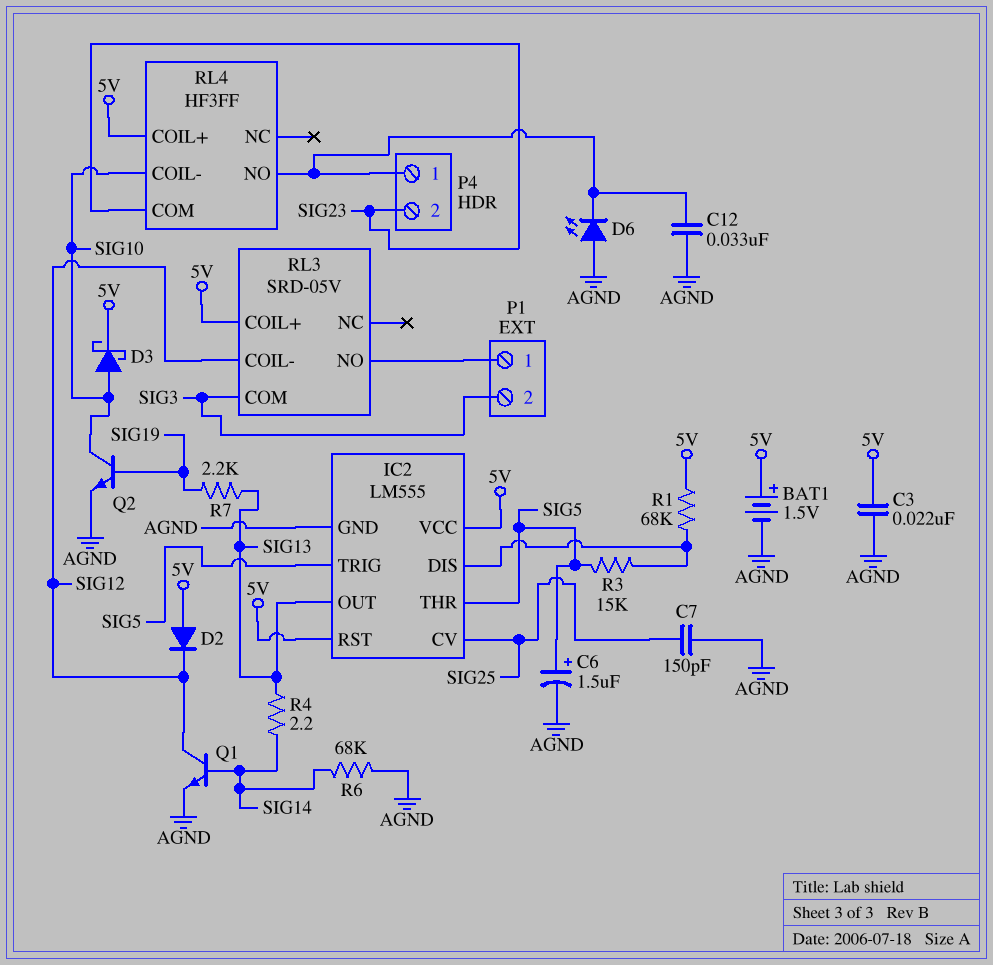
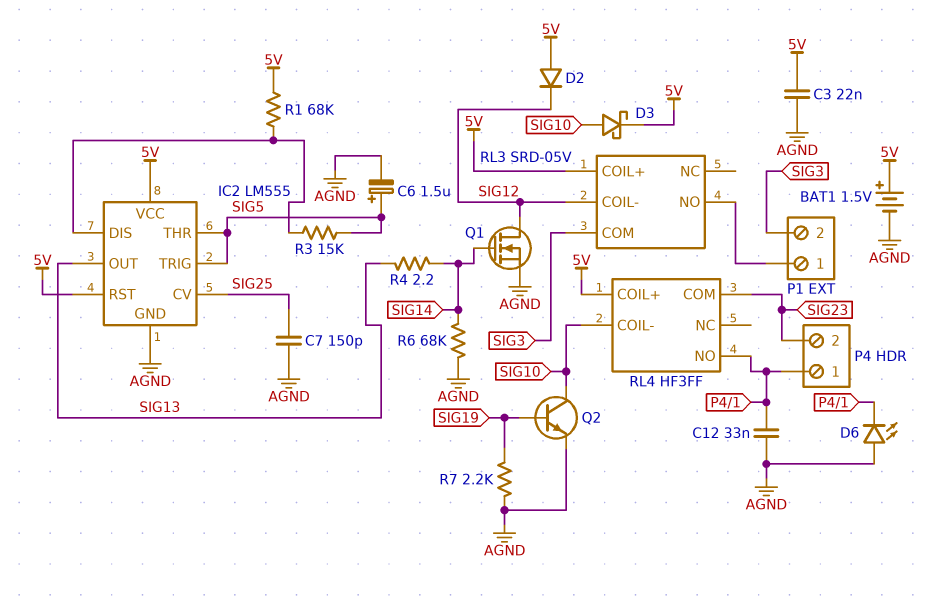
Q1: NPN (B SIG14, C SIG12, E AGND) -> NMOS (G SIG14, D SIG12, S AGND)
R7: 2.2k (SIG13, SIG19) -> 2.2k (AGND, SIG19)

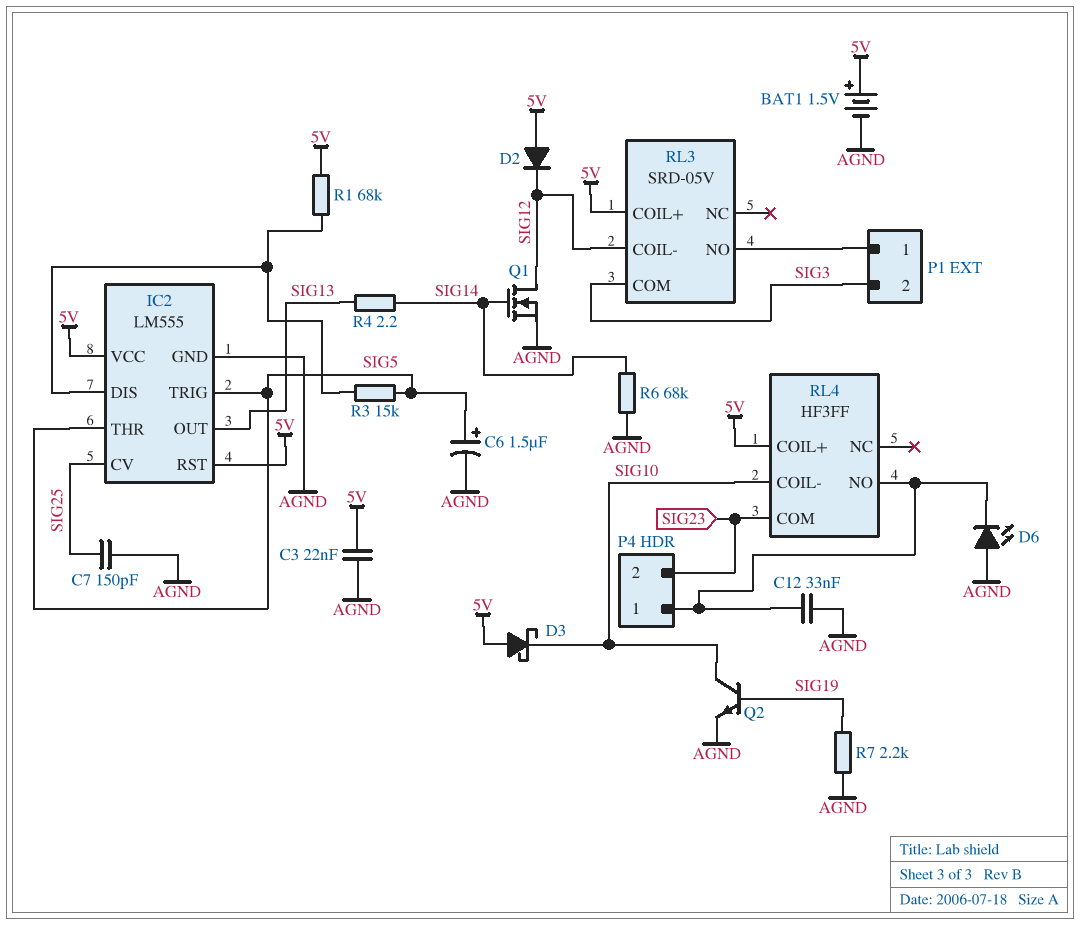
D3: schottky (A SIG10, K 5V) -> schottky (A 5V, K SIG10)

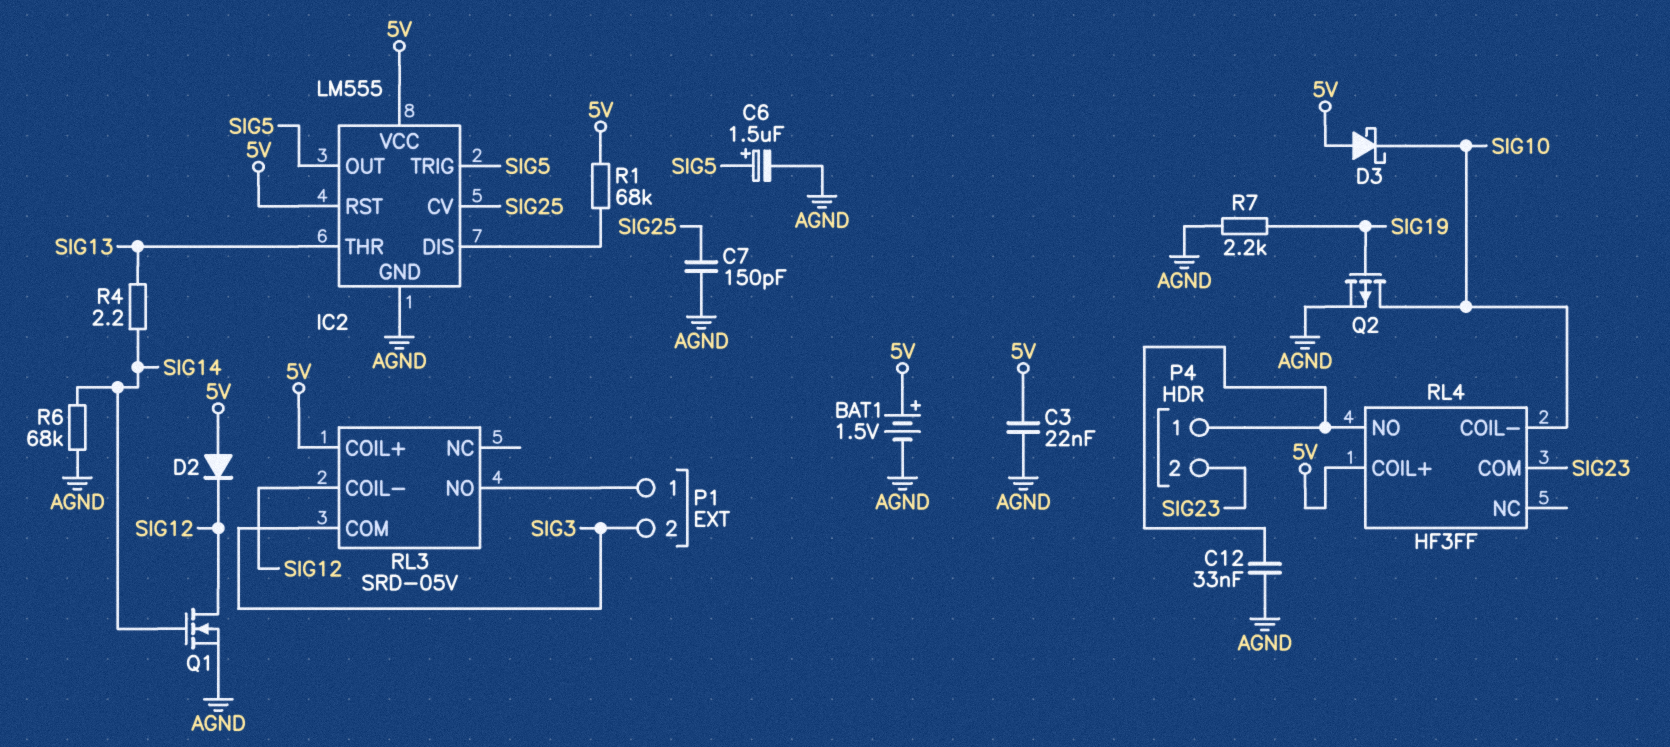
D6: LED (A AGND, K P4/1) -> none
IC2 pin OUT: SIG13 -> SIG5
IC2 pin THR: SIG5 -> SIG13
Q2: NPN (B SIG19, C SIG10, E AGND) -> PMOS (G SIG19, D SIG10, S AGND)
R3: 15k (IC2/DIS, SIG5) -> none

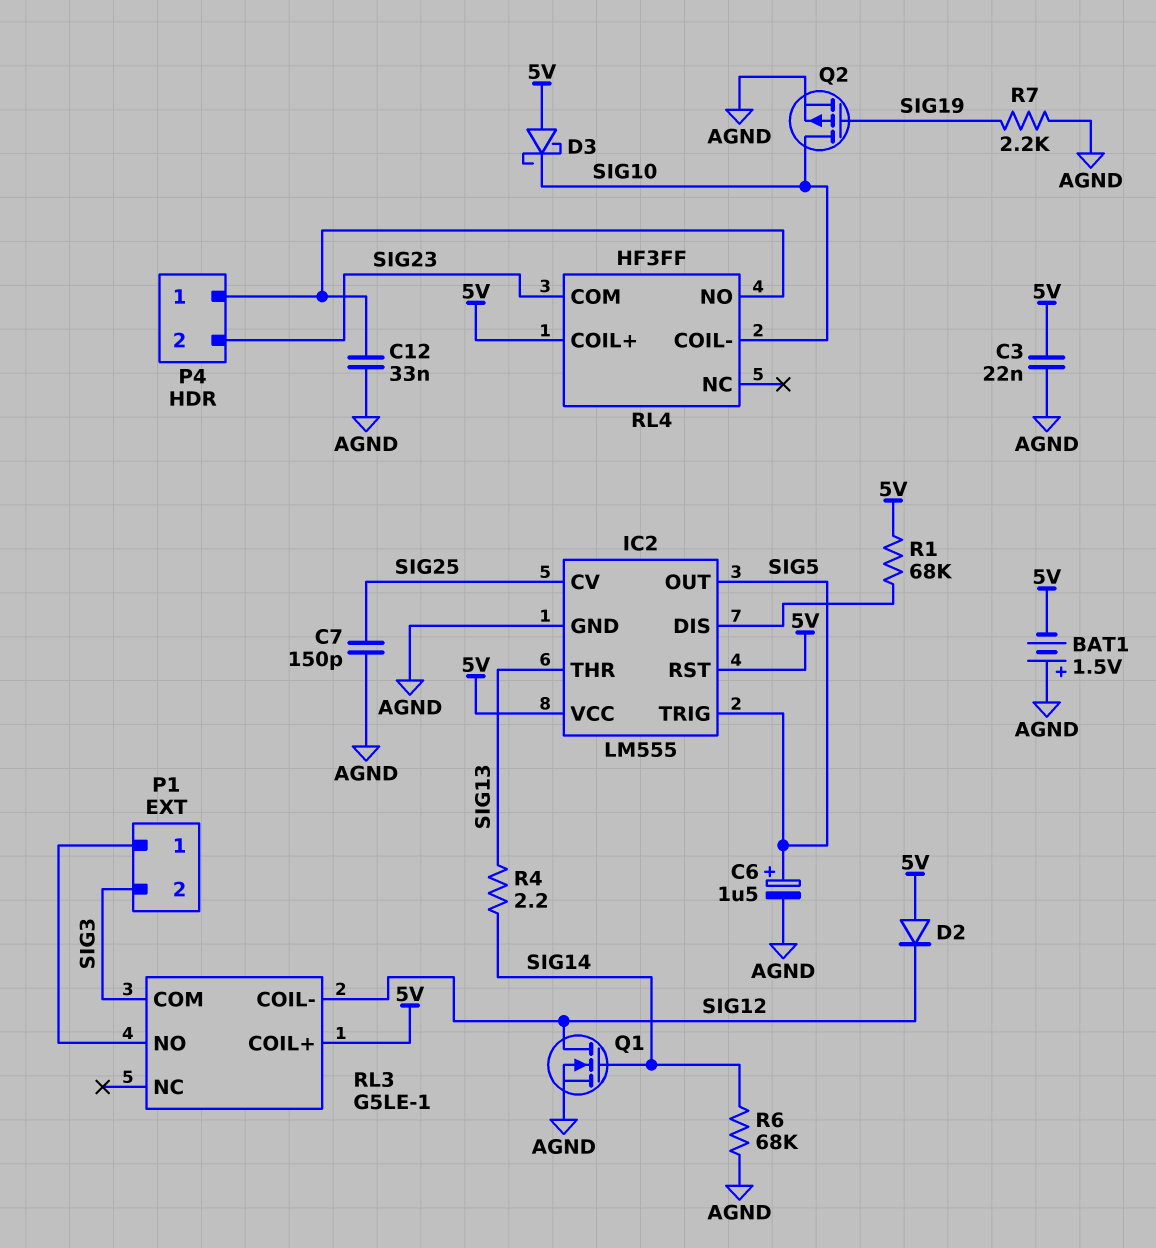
BAT1: 1.5V (plus 5V, minus AGND) -> 1.5V (plus AGND, minus 5V)
RL3: SRD-05V -> G5LE-1

